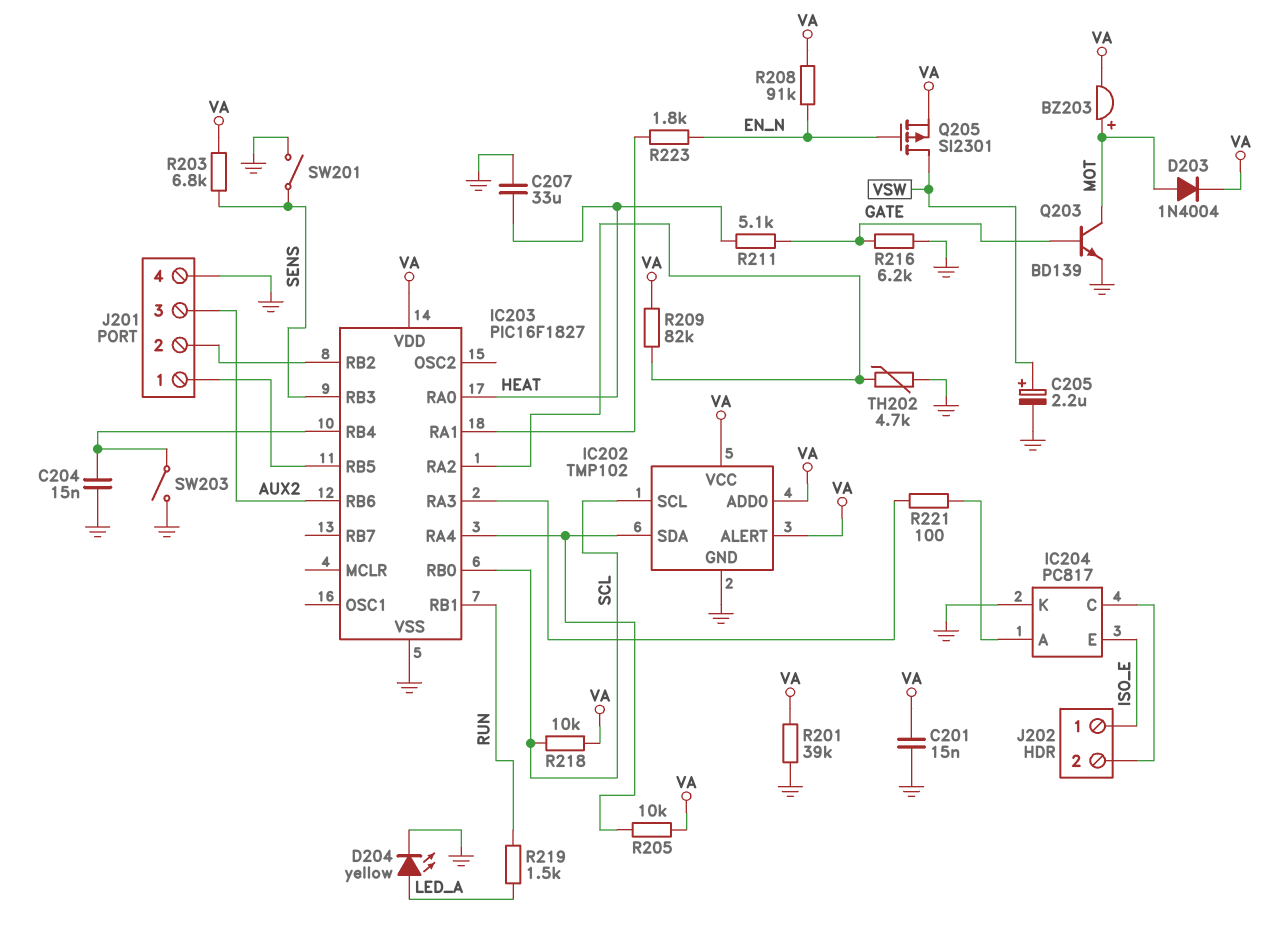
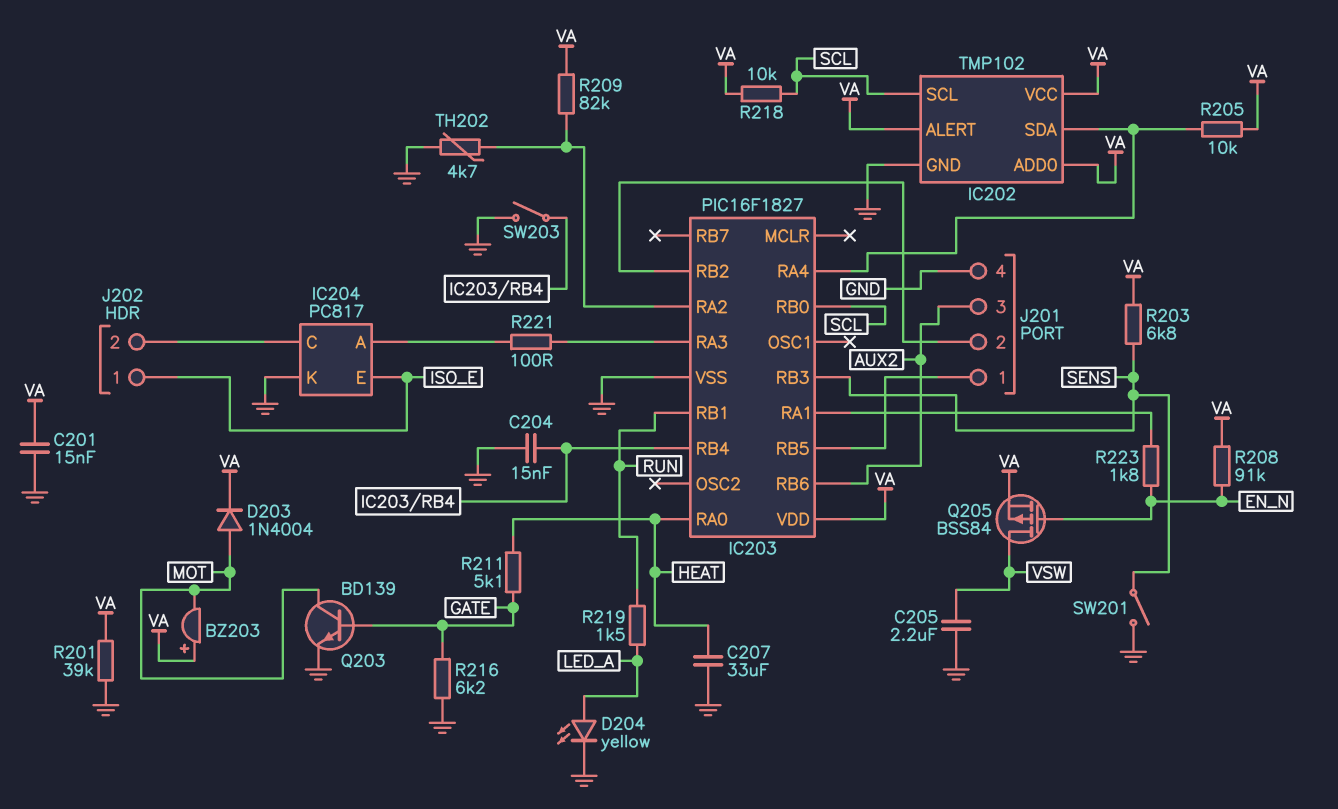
BZ203: buzzer (plus MOT, minus VA) -> buzzer (plus VA, minus MOT)
C205: 2.2uF (plus VSW, minus GND) -> 2.2uF (GND, VSW)
Q205: PMOS SI2301 (G EN_N, D VSW, S VA) -> PMOS BSS84 (G EN_N, D VSW, S VA)

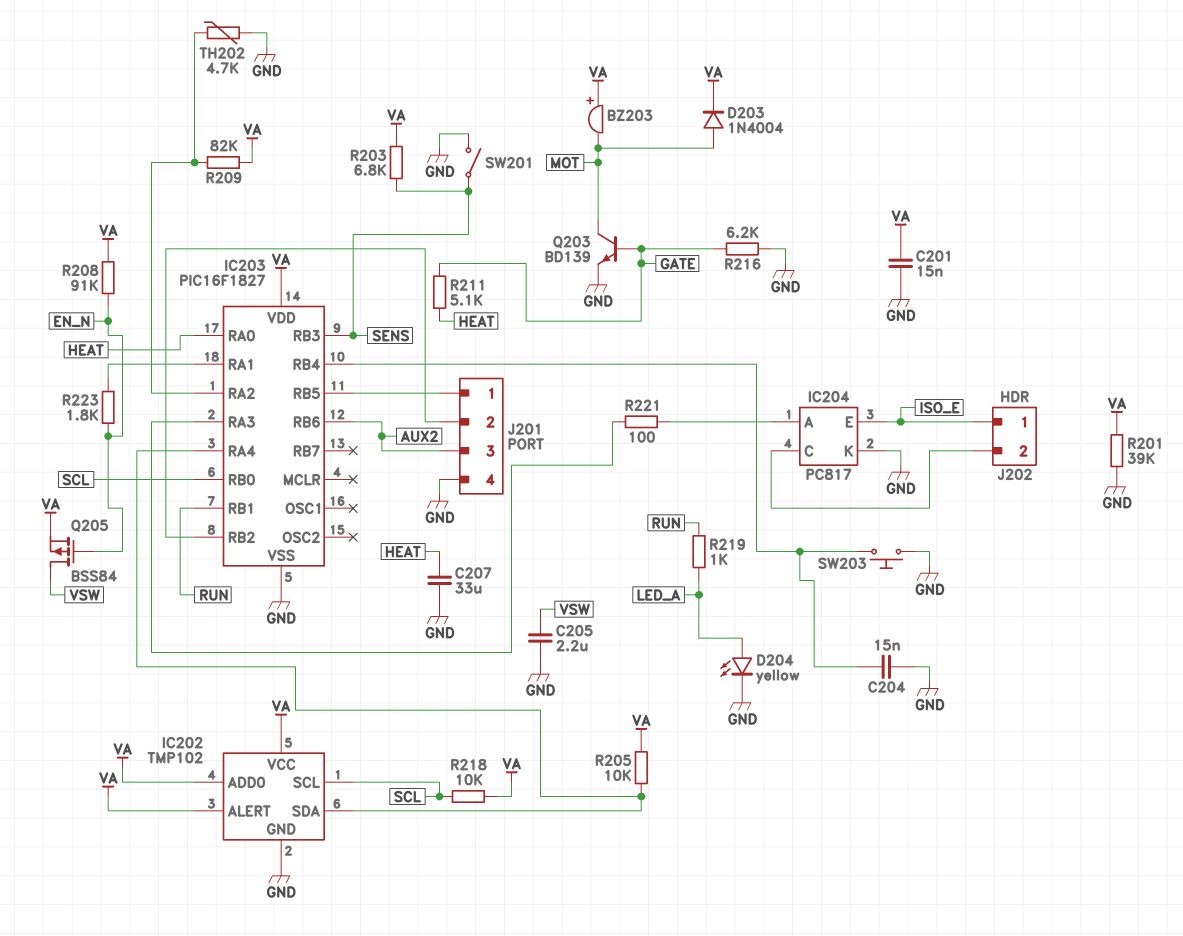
R219: 1.5k (LED_A, RUN) -> 1k (LED_A, RUN)
SW203: switch (GND, IC203/RB4) -> button (GND, IC203/RB4)

